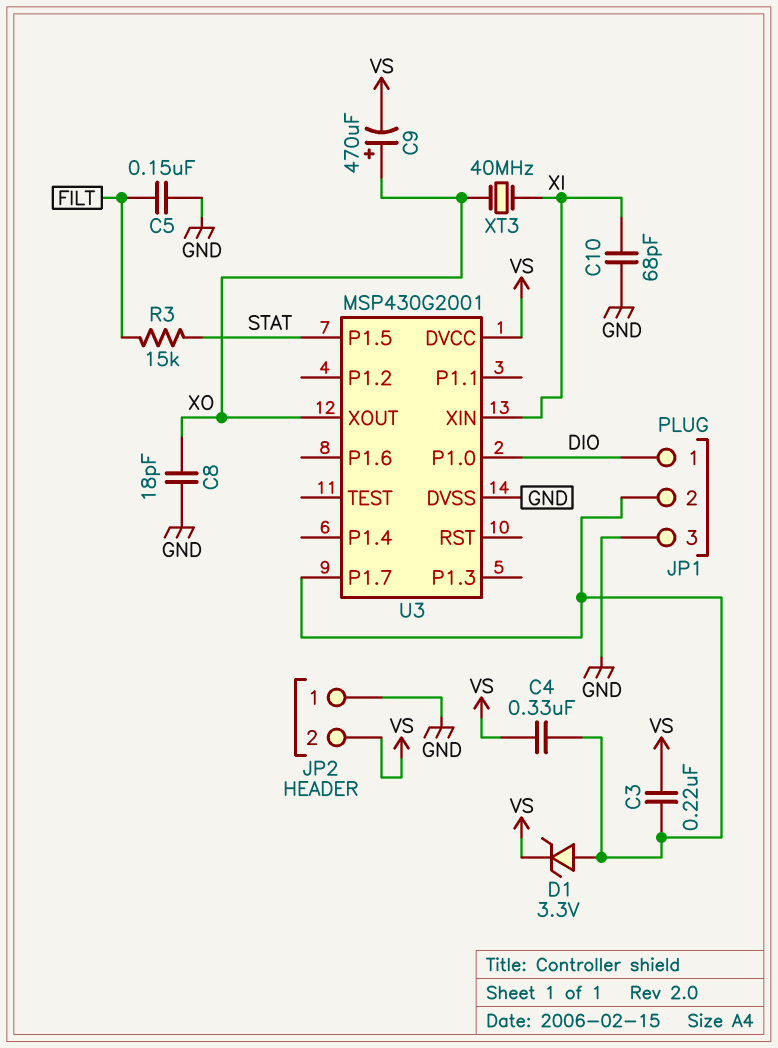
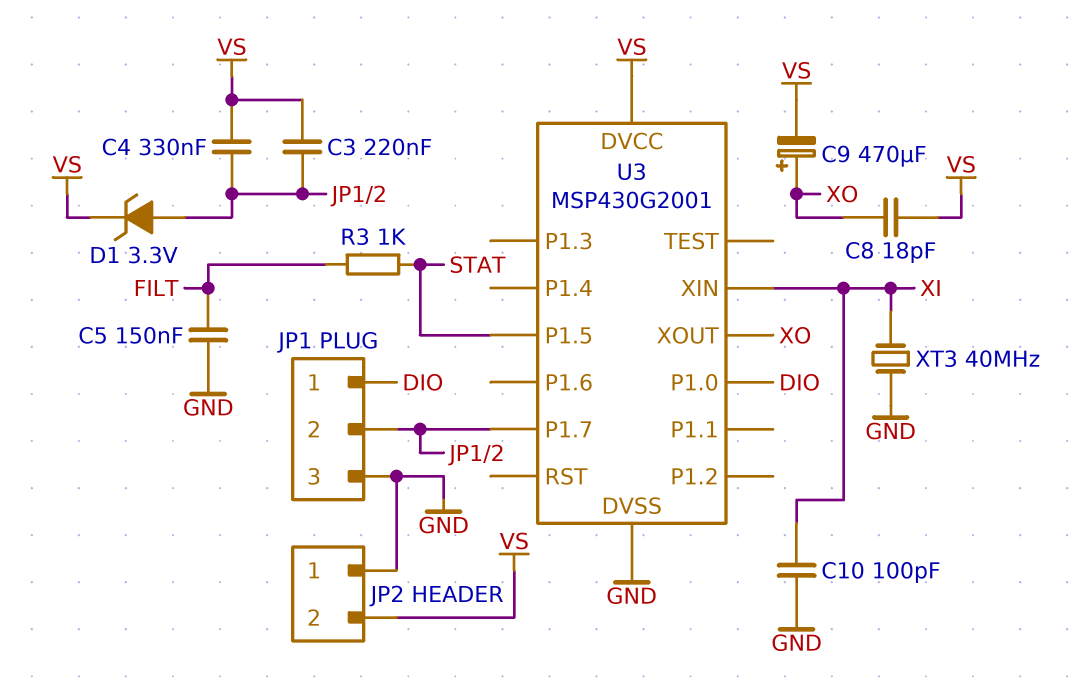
C8: 18pF (GND, XO) -> 18pF (VS, XO)
C10: 68pF (GND, XI) -> 100pF (GND, XI)
R3: 15k (FILT, STAT) -> 1k (FILT, STAT)
XT3: 40MHz (XI, XO) -> 40MHz (GND, XI)

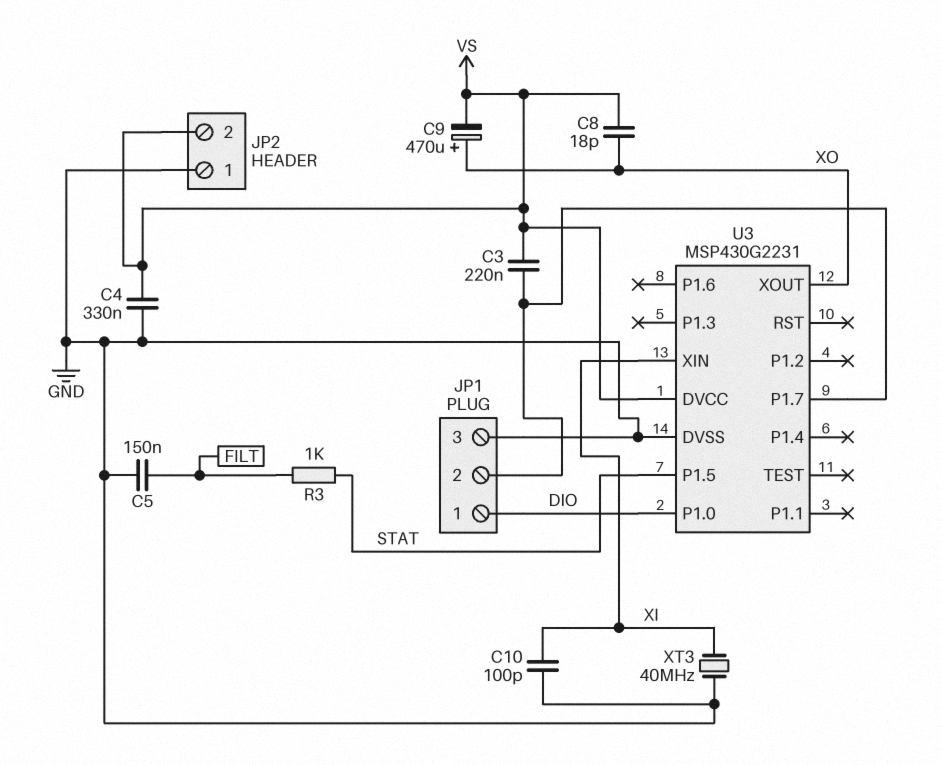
C4: 330nF (JP1/2, VS) -> 330nF (GND, VS)
D1: zener 3.3V (A JP1/2, K VS) -> none
U3: MSP430G2001 -> MSP430G2231

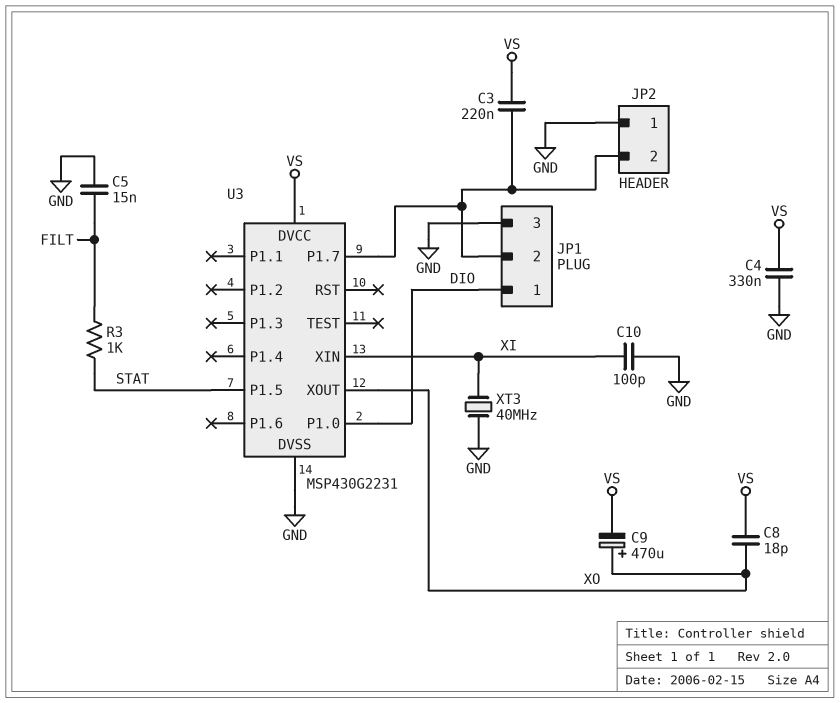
C5: 150nF (FILT, GND) -> 15nF (FILT, GND)
JP2 pin 2: VS -> JP1/2

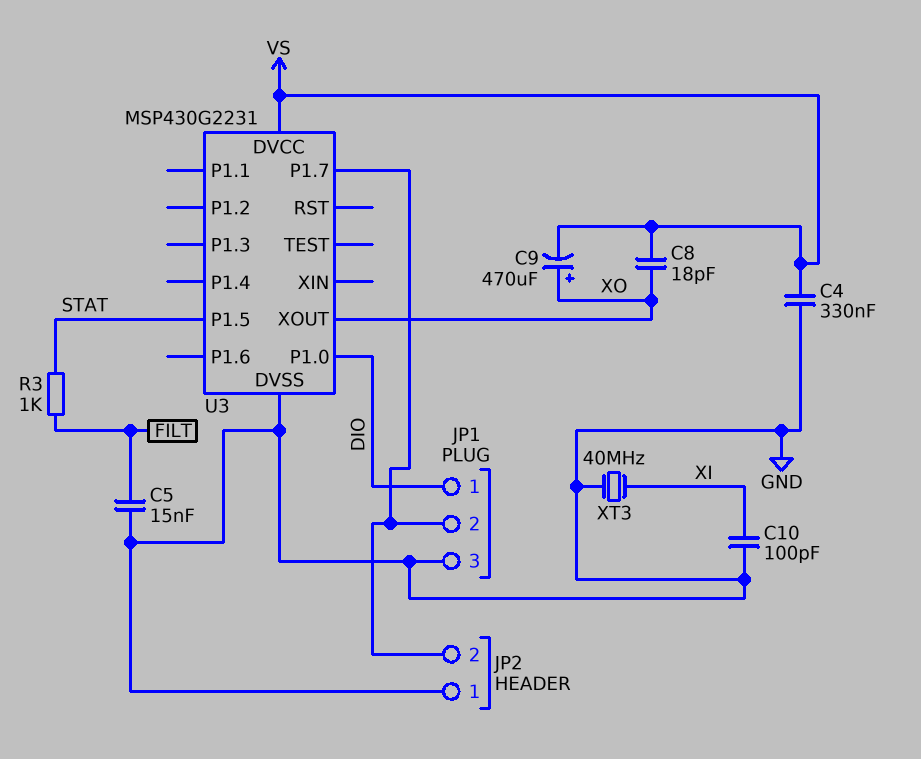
C3: 220nF (JP1/2, VS) -> none
U3 pin XIN: XI -> none

